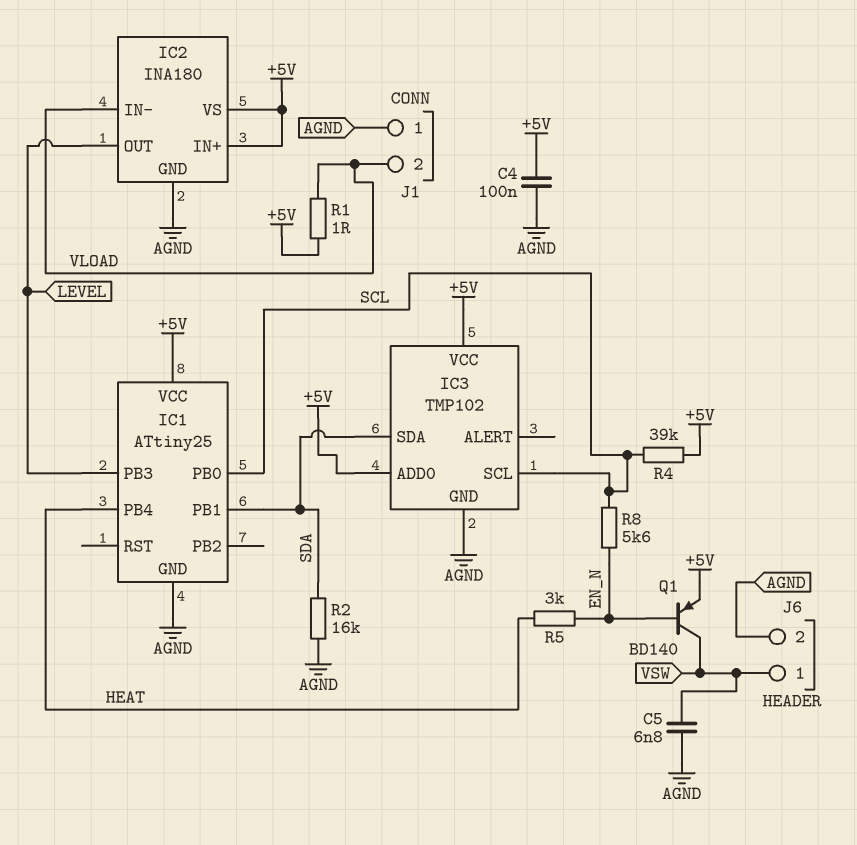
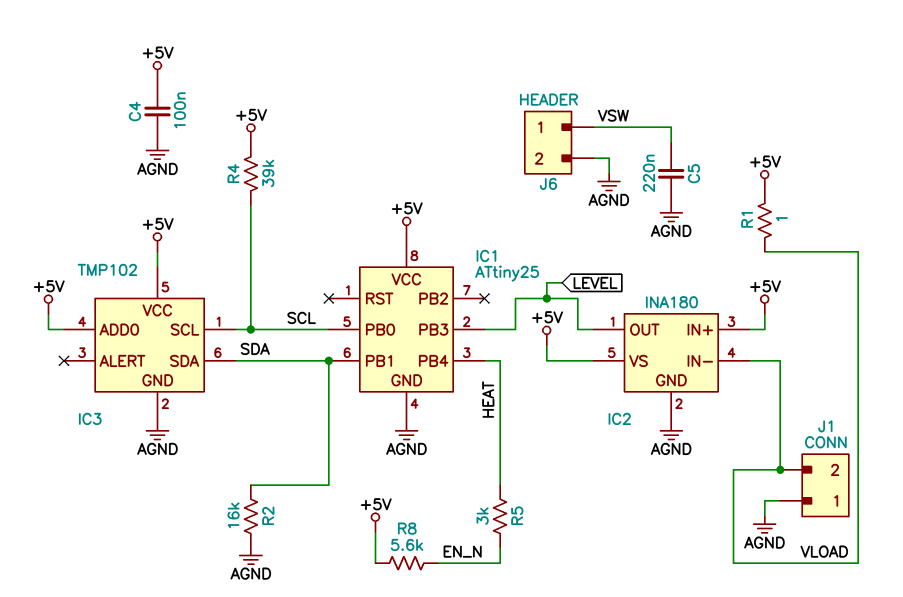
C5: 6.8nF (AGND, VSW) -> 220nF (AGND, VSW)
Q1: PNP BD140 (B EN_N, C VSW, E +5V) -> none
R8: 5.6k (EN_N, SCL) -> 5.6k (+5V, EN_N)

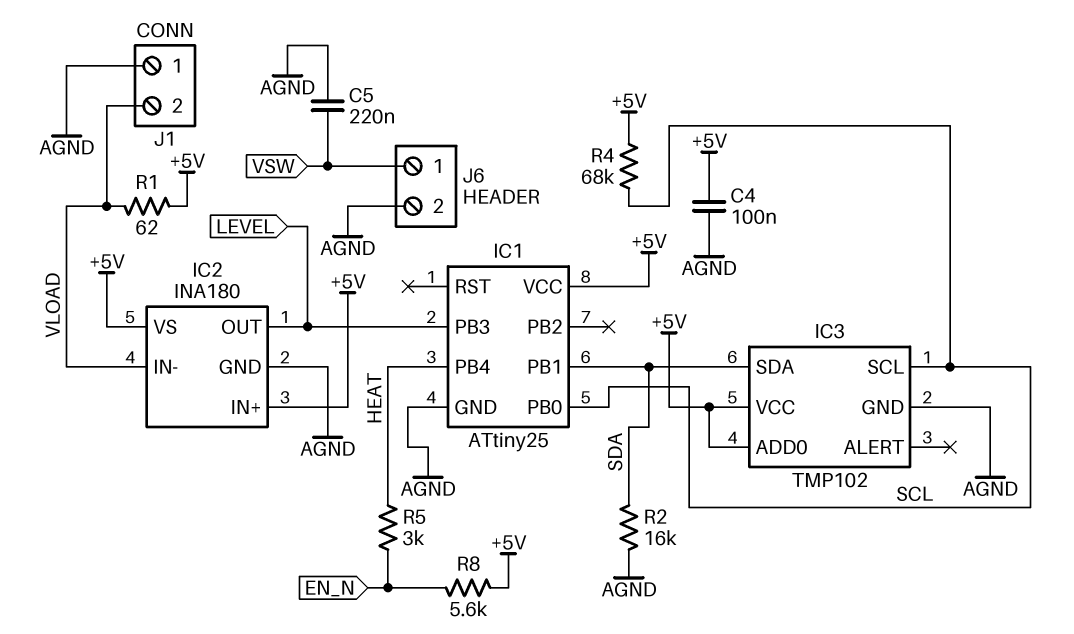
R1: 1 (+5V, VLOAD) -> 62 (+5V, VLOAD)
R4: 39k (+5V, SCL) -> 68k (+5V, SCL)

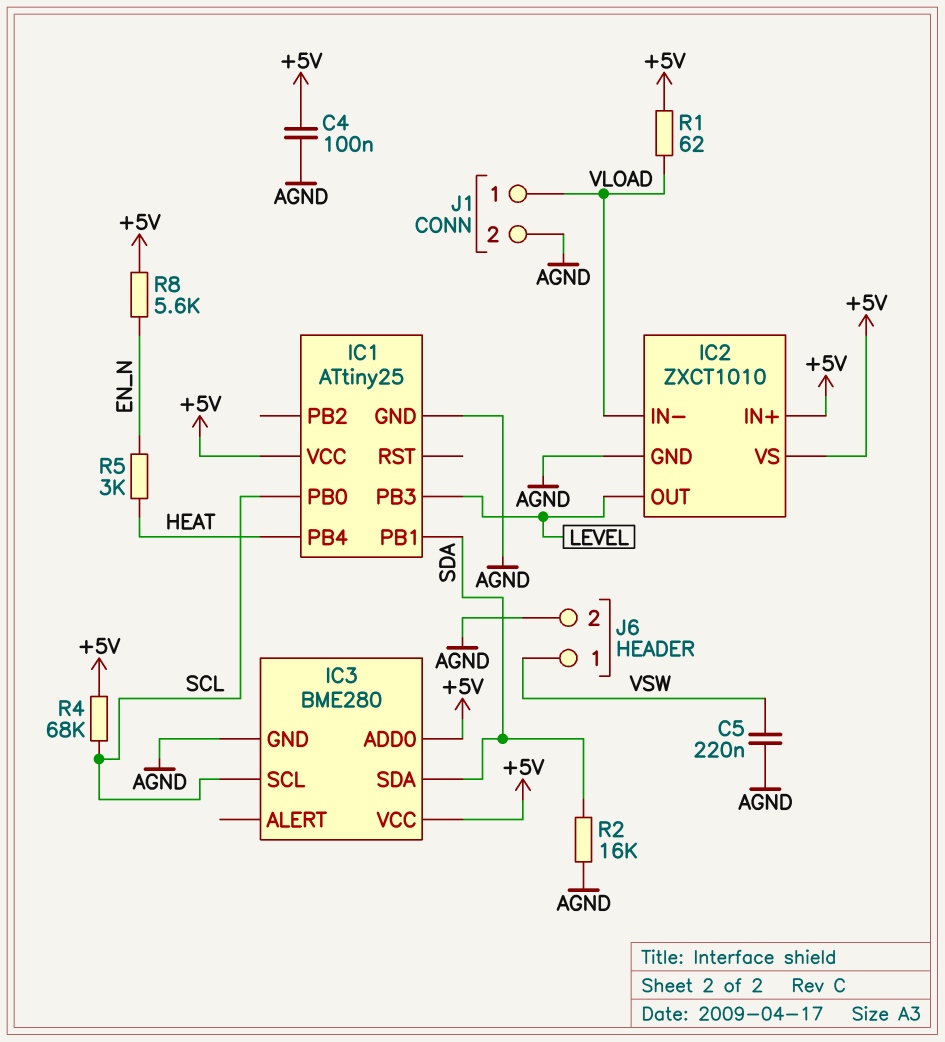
IC2: INA180 -> ZXCT1010
IC3: TMP102 -> BME280
J1 pin 1: AGND -> VLOAD
J1 pin 2: VLOAD -> AGND

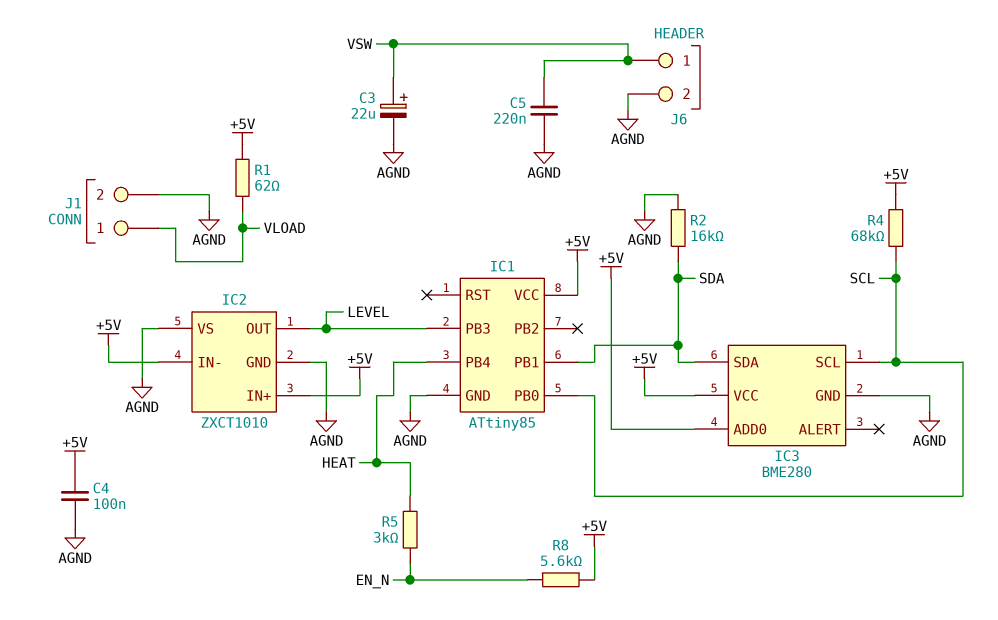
C3: none -> 22uF (plus VSW, minus AGND)
IC1: ATtiny25 -> ATtiny85
IC2 pin IN-: VLOAD -> +5V
IC2 pin VS: +5V -> AGND

